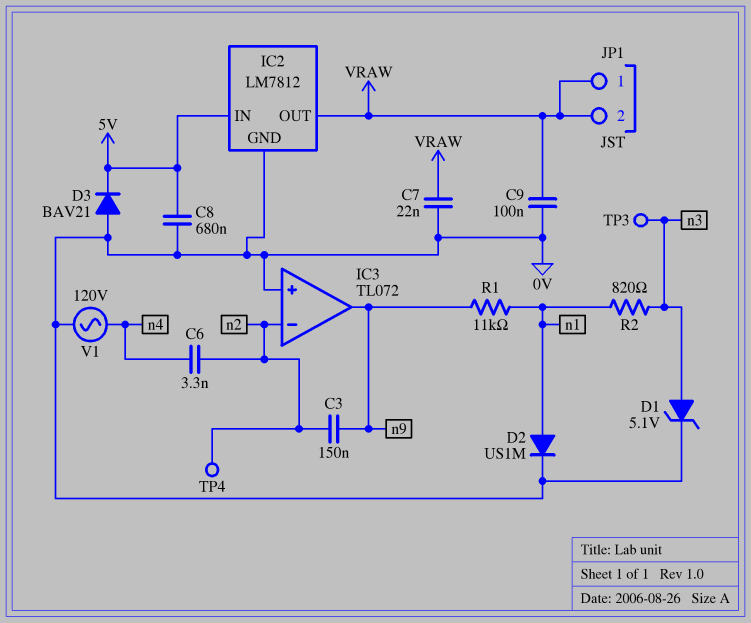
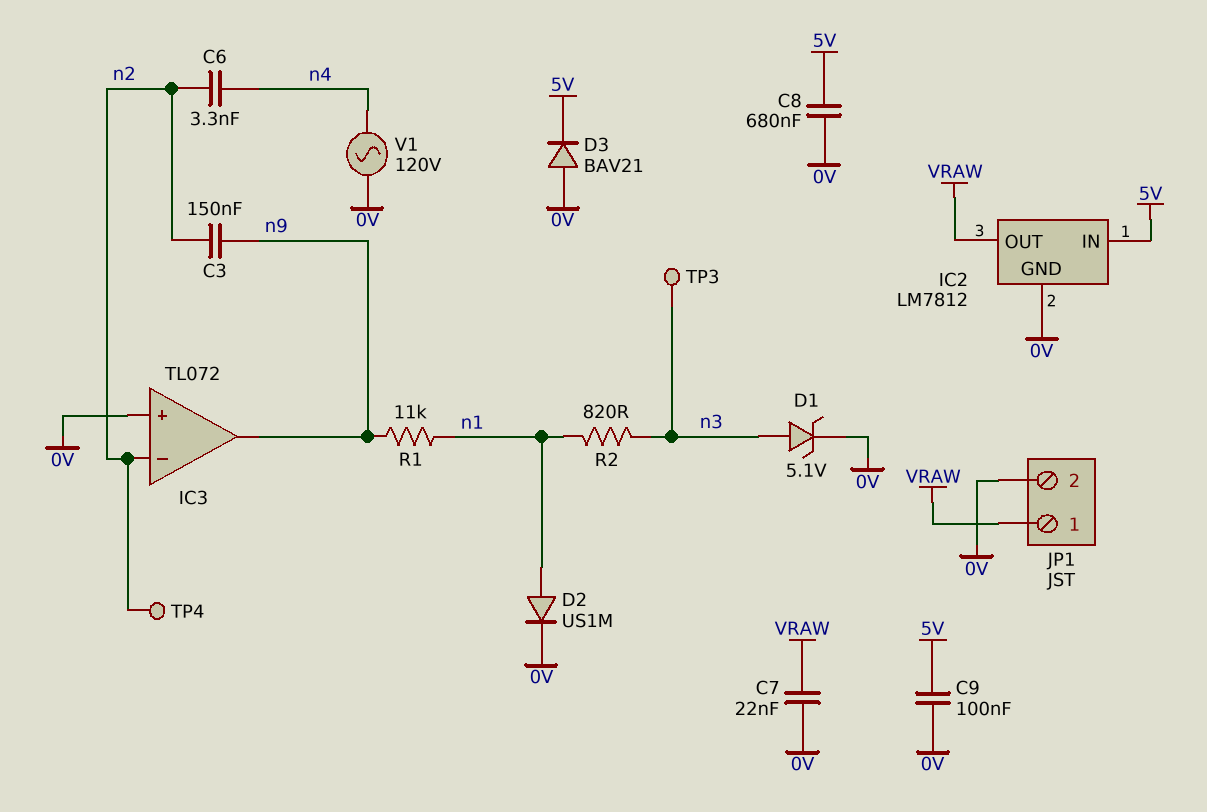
C9: 100nF (0V, VRAW) -> 100nF (0V, 5V)
JP1 pin 2: VRAW -> 0V

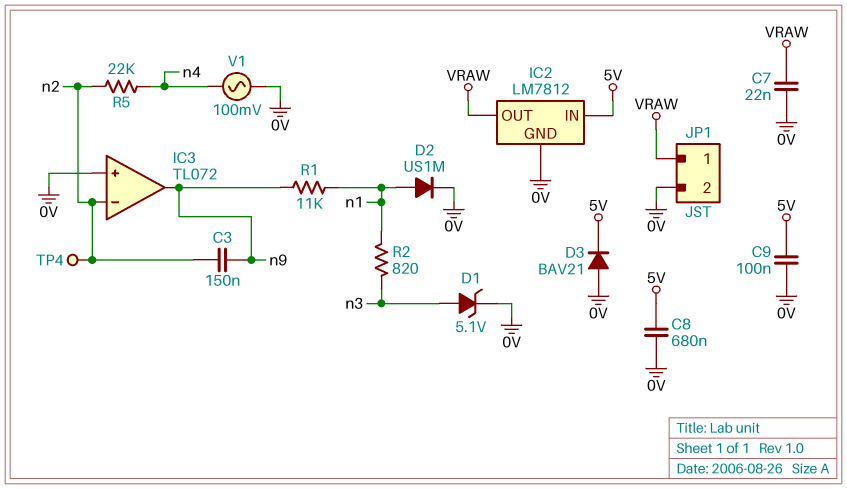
C6: 3.3nF (n2, n4) -> none
R5: none -> 22k (n2, n4)
TP3: test point (n3) -> none
V1: AC 120V (0V, n4) -> AC 100mV (0V, n4)

